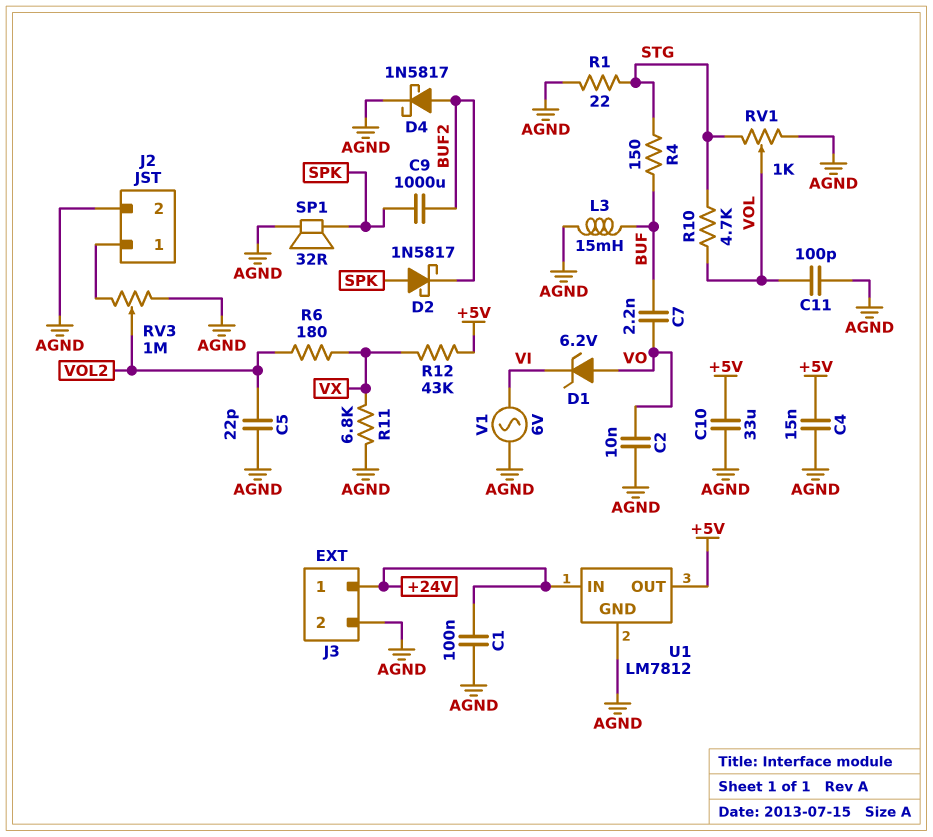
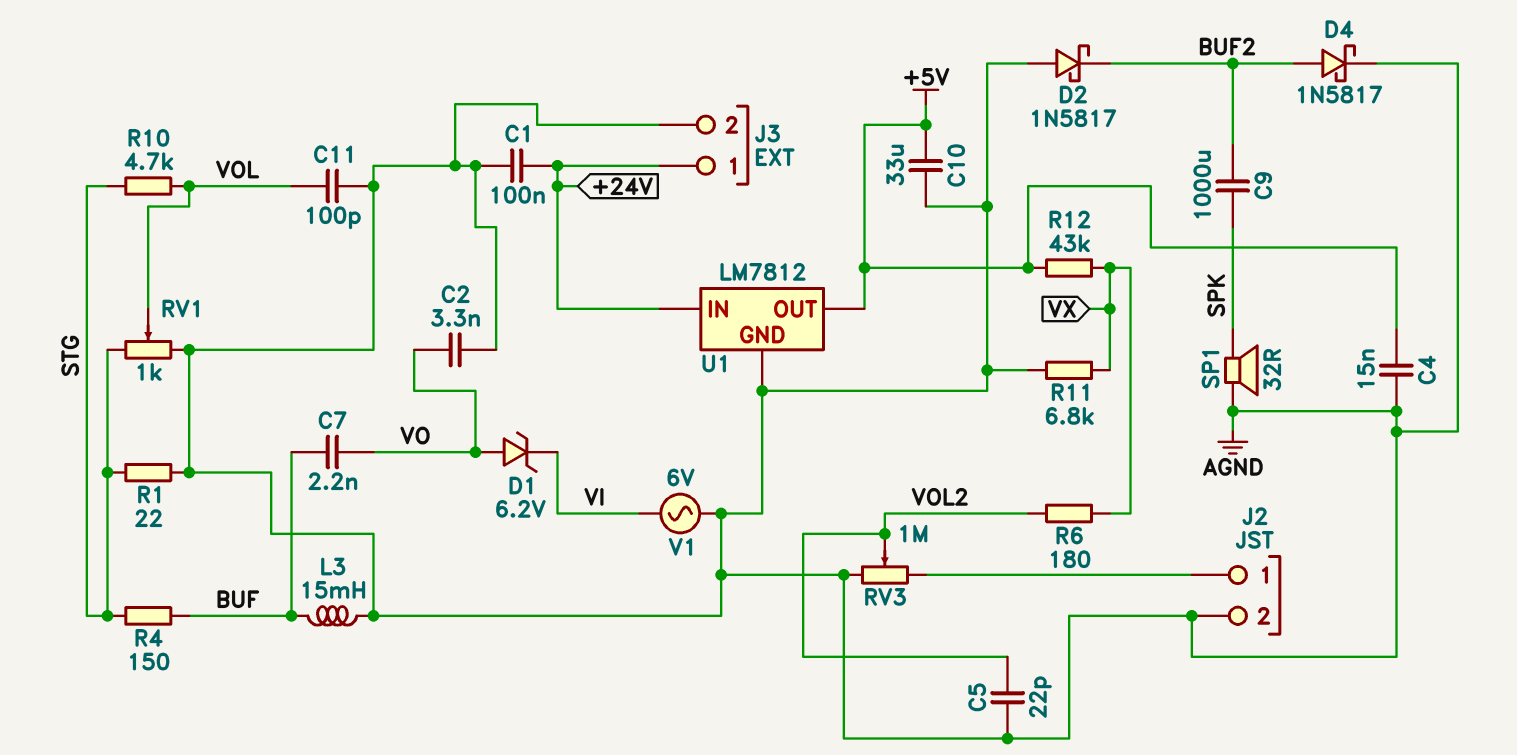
C2: 10nF (AGND, VO) -> 3.3nF (AGND, VO)
D2: schottky 1N5817 (A SPK, K BUF2) -> schottky 1N5817 (A AGND, K BUF2)

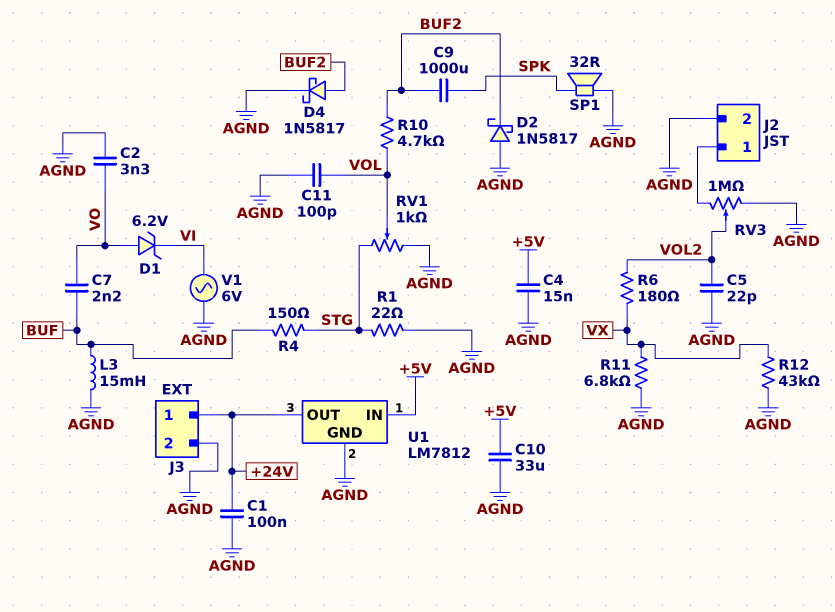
R10: 4.7k (STG, VOL) -> 4.7k (BUF2, VOL)
R12: 43k (+5V, VX) -> 43k (AGND, VX)
U1 pin IN: +24V -> +5V
U1 pin OUT: +5V -> +24V

